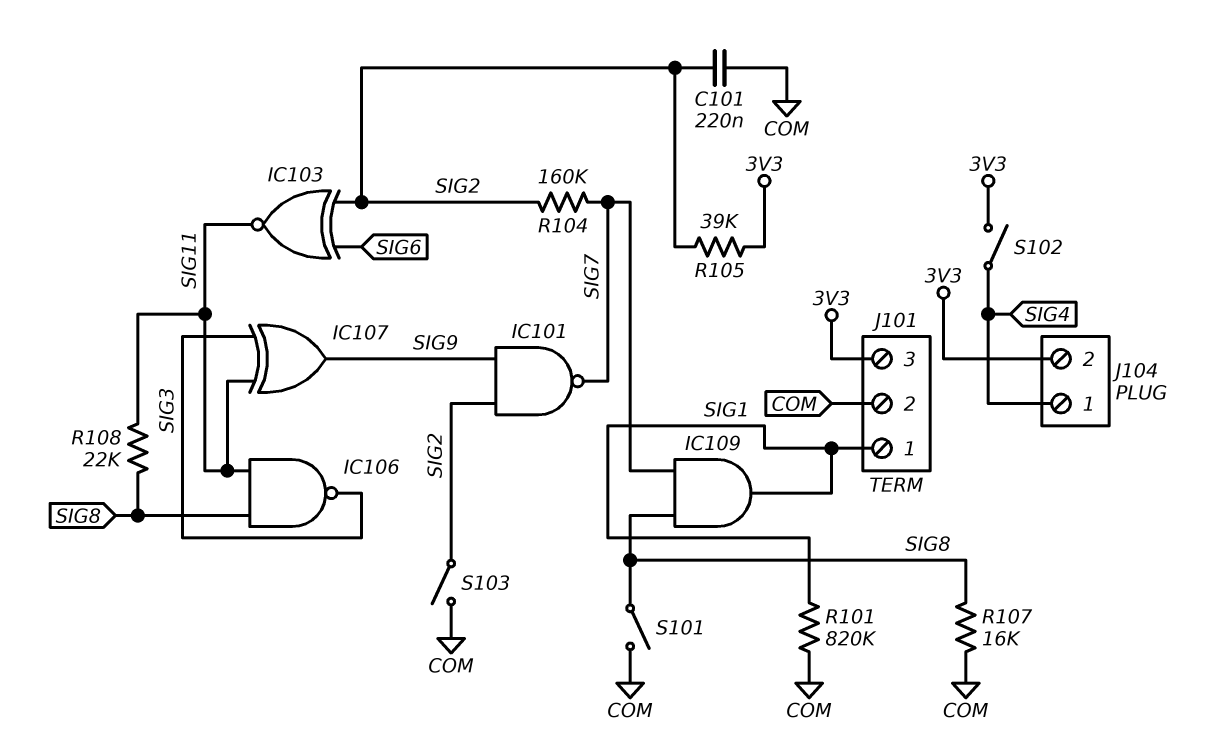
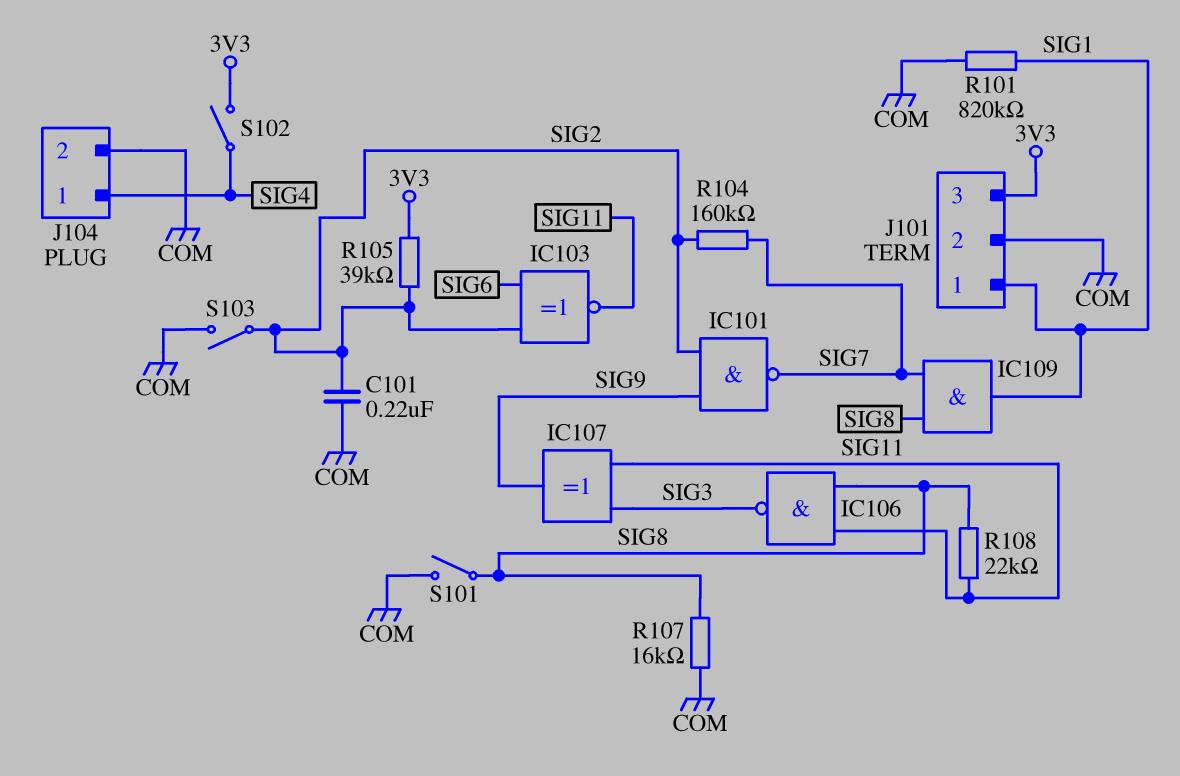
J104 pin 2: 3V3 -> COM

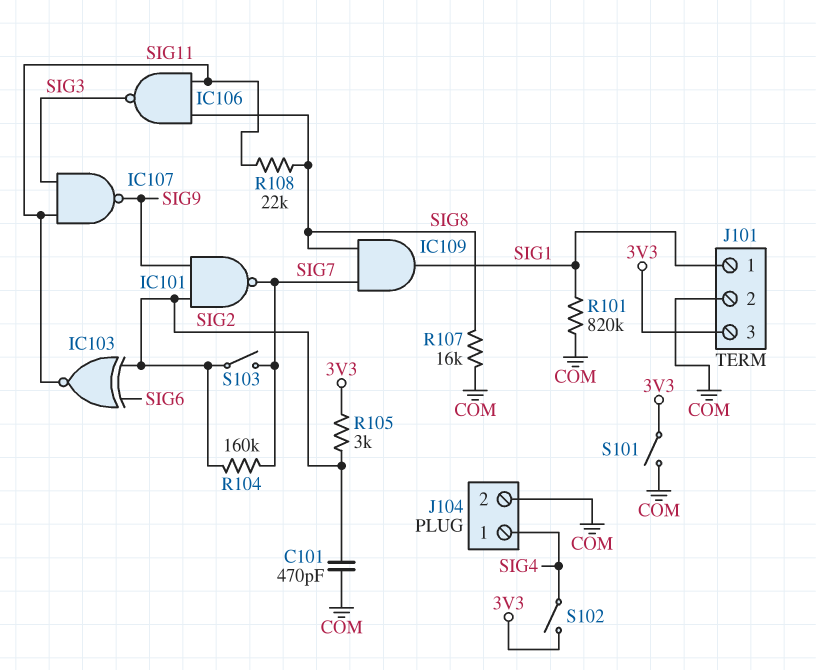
C101: 220nF (COM, SIG2) -> 470pF (COM, SIG2)
IC107: XOR (in SIG3, in SIG11, out SIG9) -> NAND (in SIG3, in SIG11, out SIG9)
R105: 39k (3V3, SIG2) -> 3k (3V3, SIG2)
S101: switch (COM, SIG8) -> switch (3V3, COM)
S103: switch (COM, SIG2) -> switch (SIG2, SIG7)

